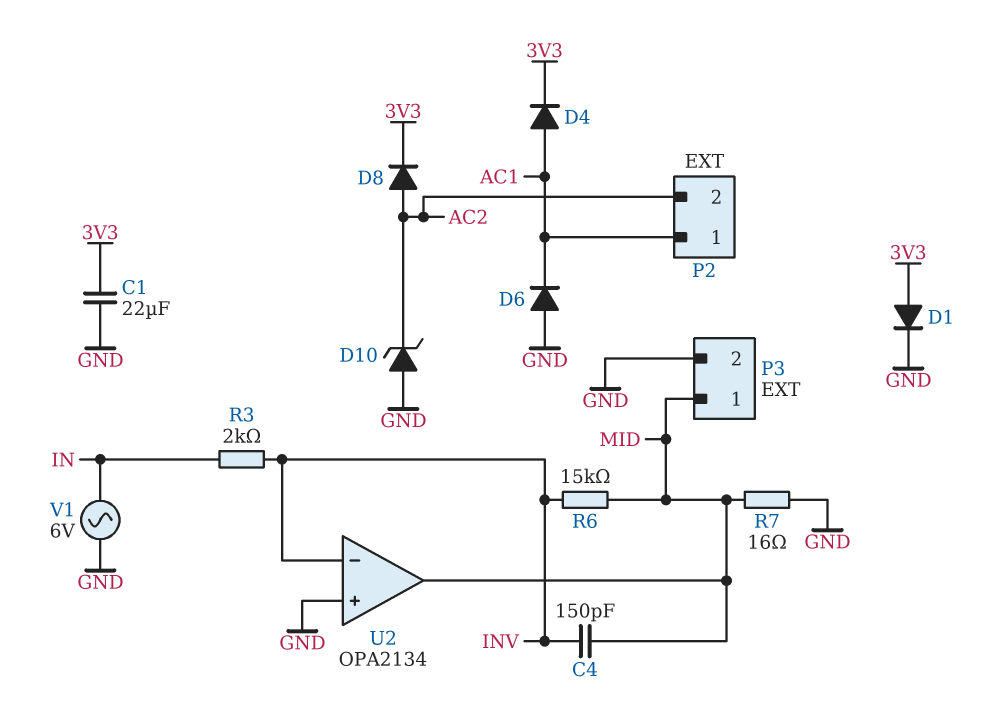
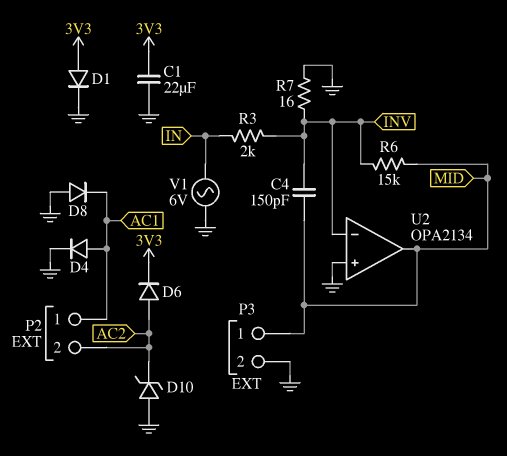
D4: diode (A AC1, K 3V3) -> diode (A AC1, K GND)
D6: diode (A GND, K AC1) -> diode (A AC2, K 3V3)
D8: diode (A AC2, K 3V3) -> diode (A GND, K AC1)
R7: 16 (GND, MID) -> 16 (GND, INV)

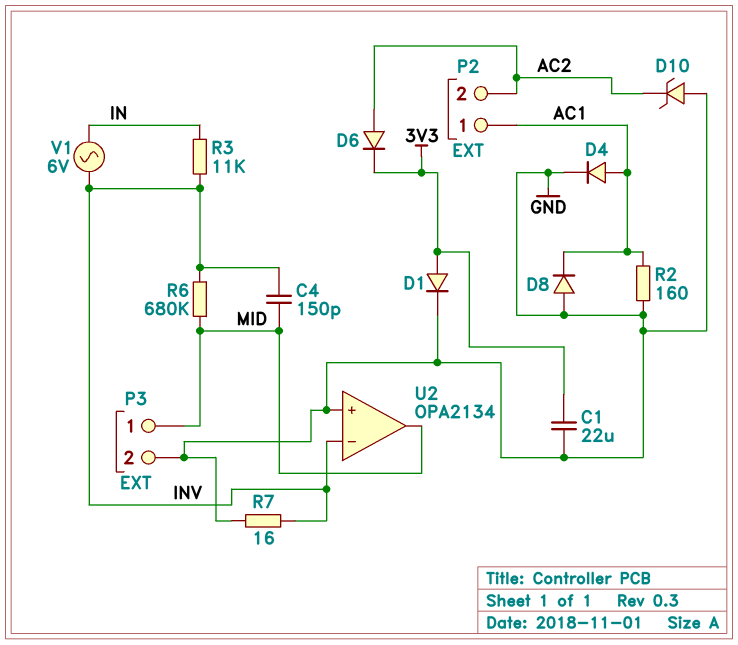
R2: none -> 160 (AC1, GND)
R3: 2k (IN, INV) -> 11k (IN, INV)
R6: 15k (INV, MID) -> 680k (INV, MID)
V1: AC 6V (GND, IN) -> AC 6V (IN, INV)

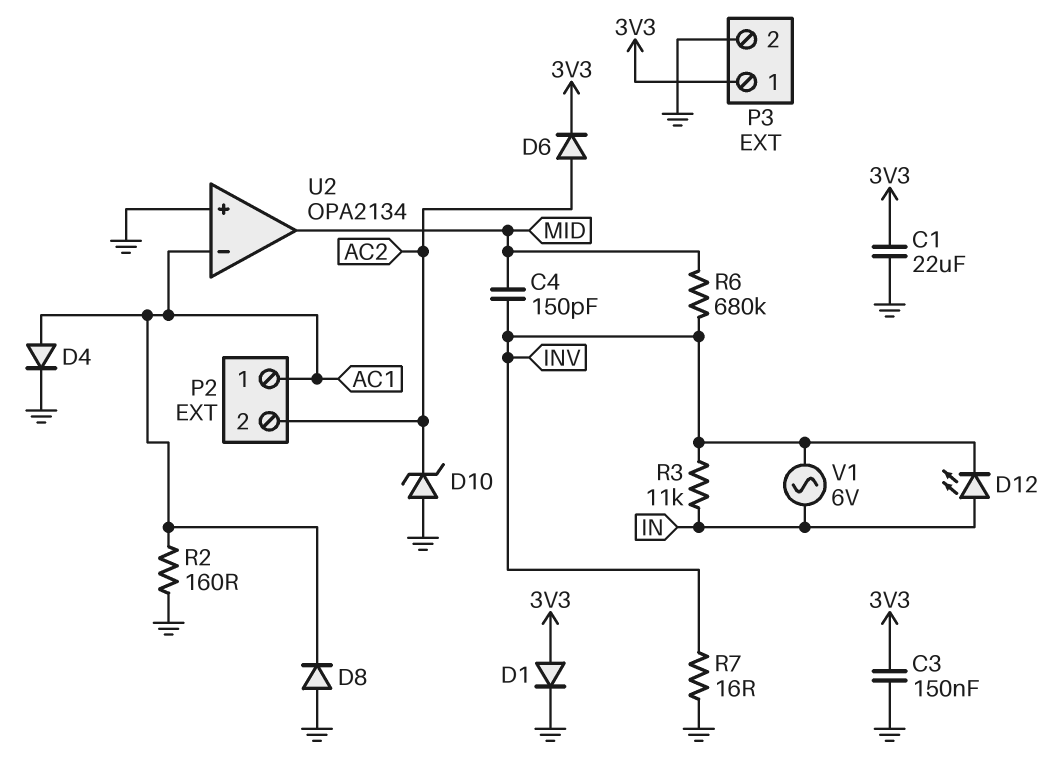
C3: none -> 150nF (3V3, GND)
D12: none -> LED (A IN, K INV)
P3 pin 1: MID -> 3V3
U2 pin in-: INV -> AC1

